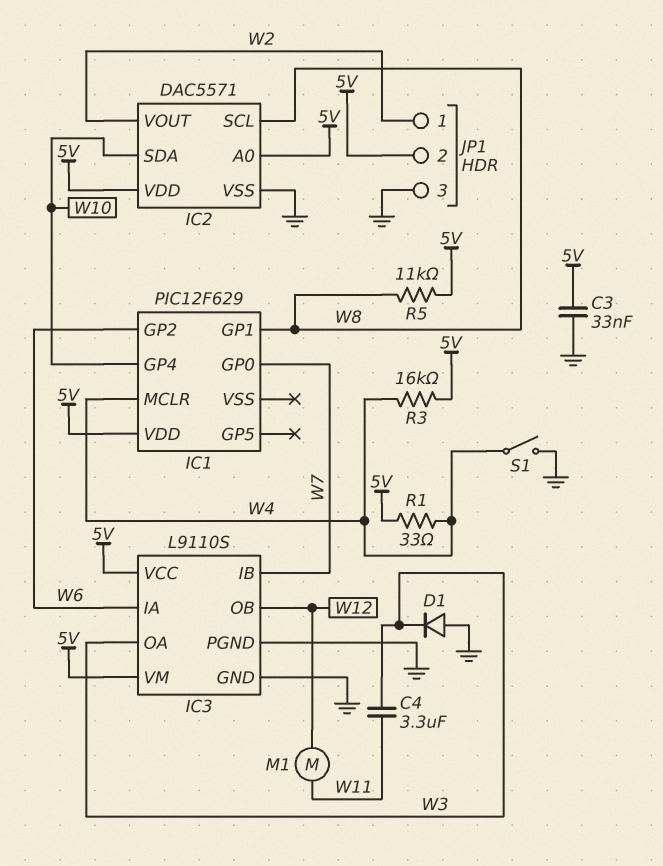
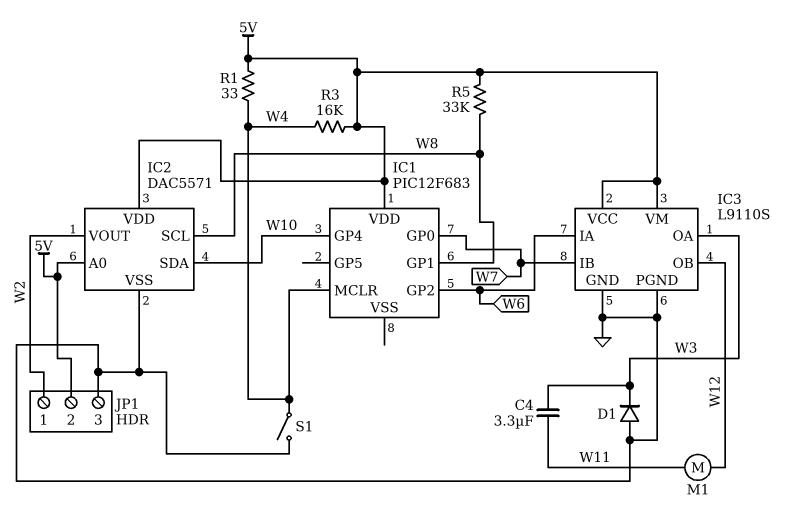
C3: 33nF (5V, GND) -> none
IC1: PIC12F629 -> PIC12F683
R5: 11k (5V, W8) -> 33k (5V, W8)

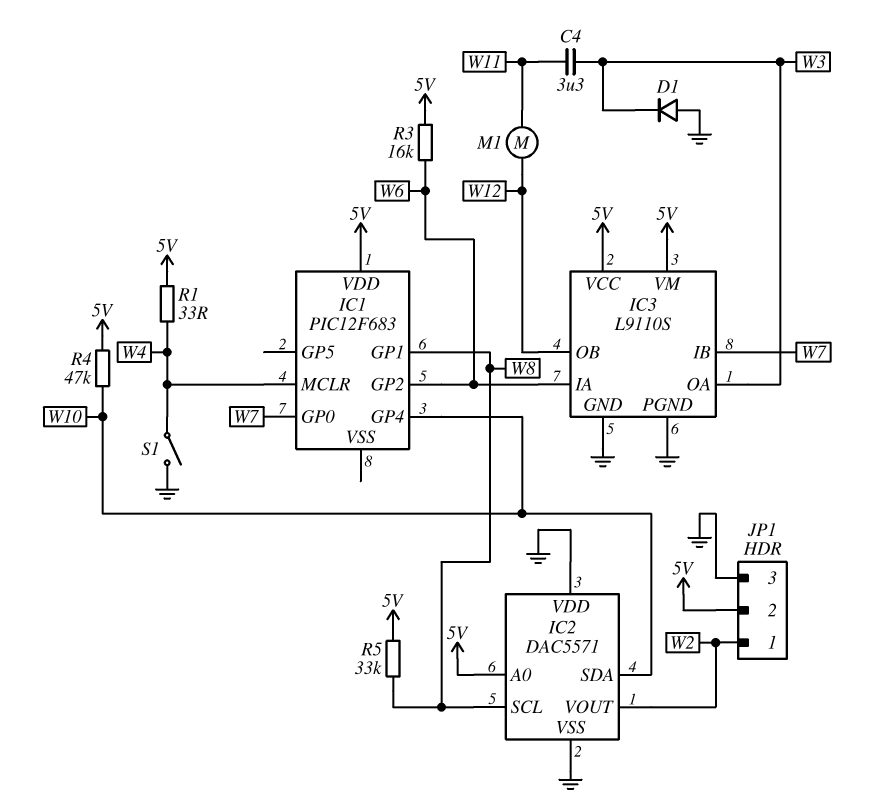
IC2 pin VDD: 5V -> GND
R3: 16k (5V, W4) -> 16k (5V, W6)
R4: none -> 47k (5V, W10)

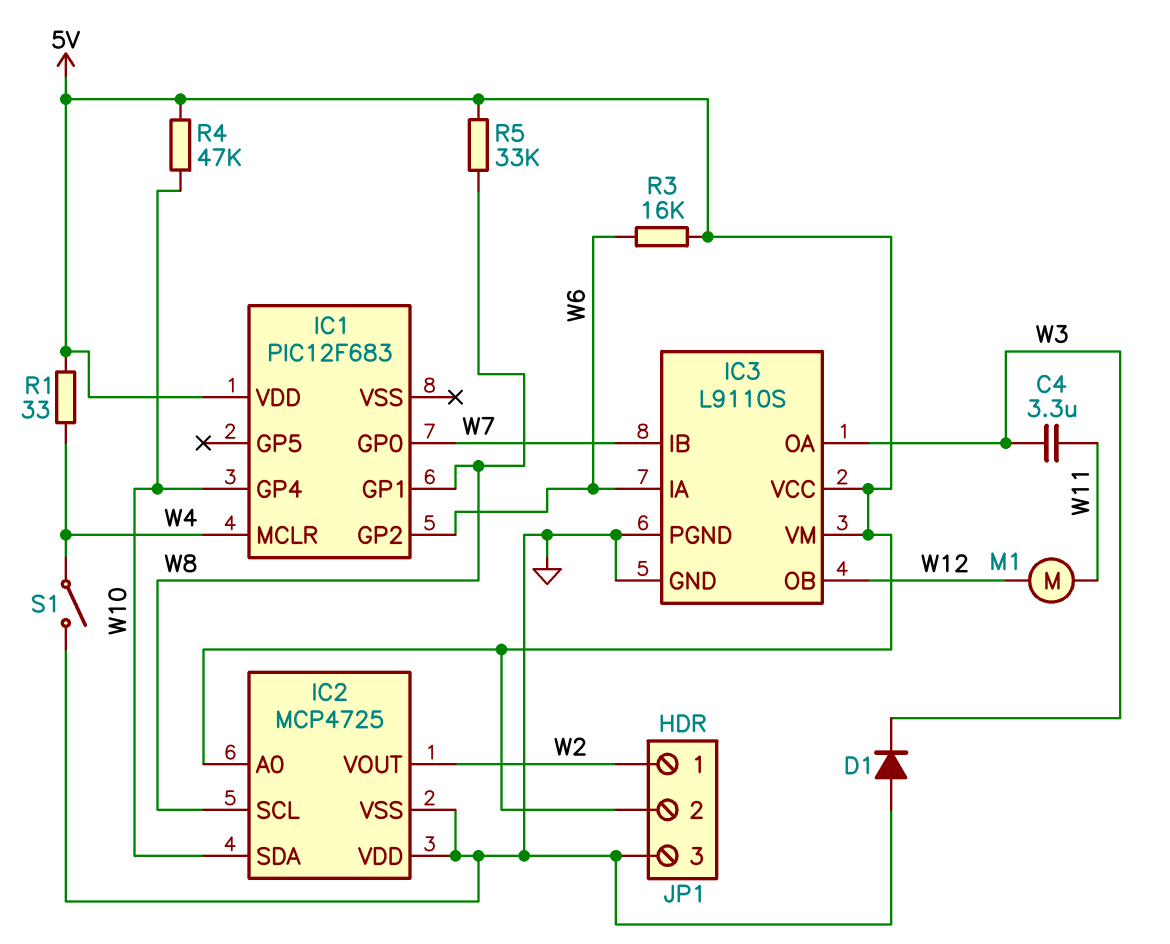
IC2: DAC5571 -> MCP4725

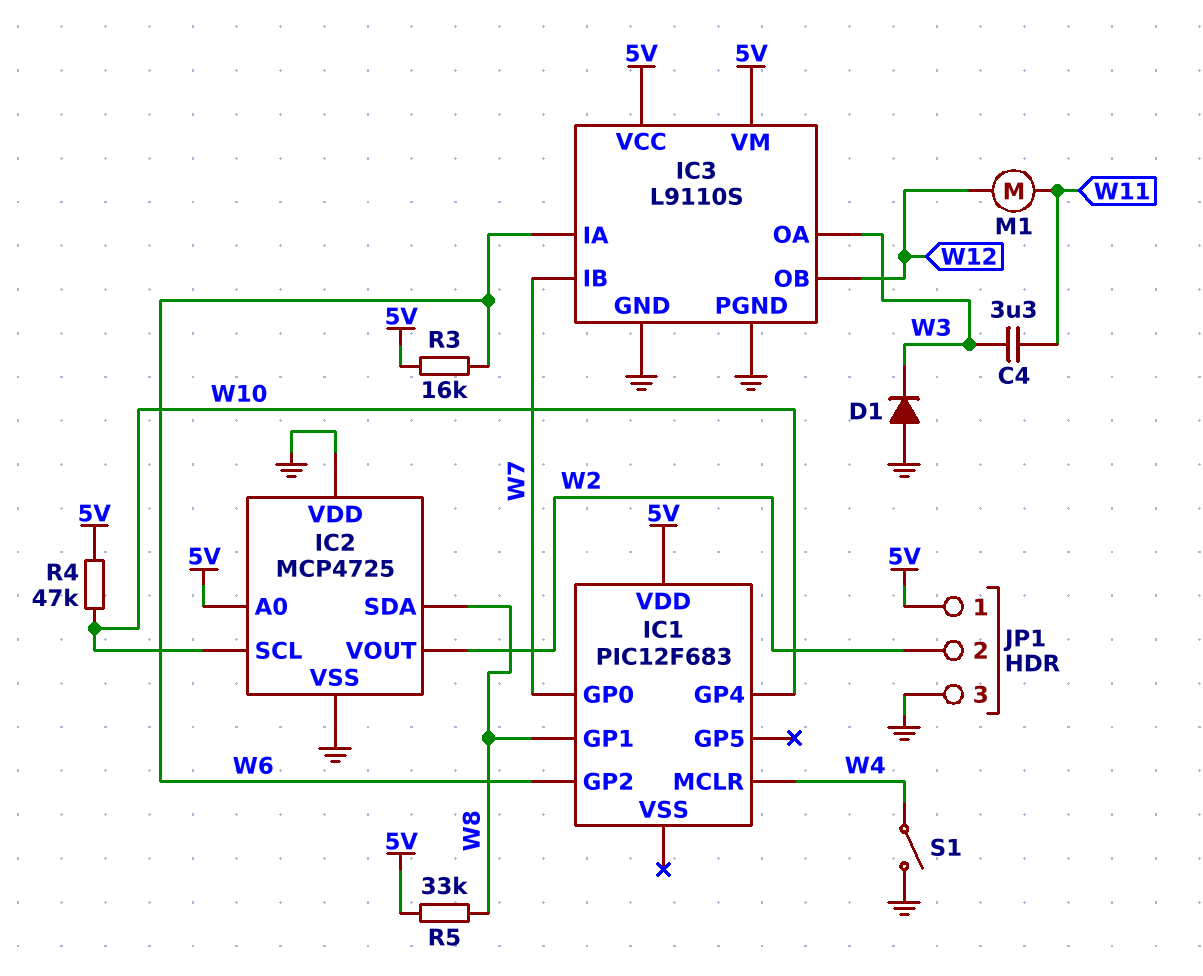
IC2 pin SCL: W8 -> W10
IC2 pin SDA: W10 -> W8
JP1 pin 1: W2 -> 5V
JP1 pin 2: 5V -> W2
R1: 33 (5V, W4) -> none

